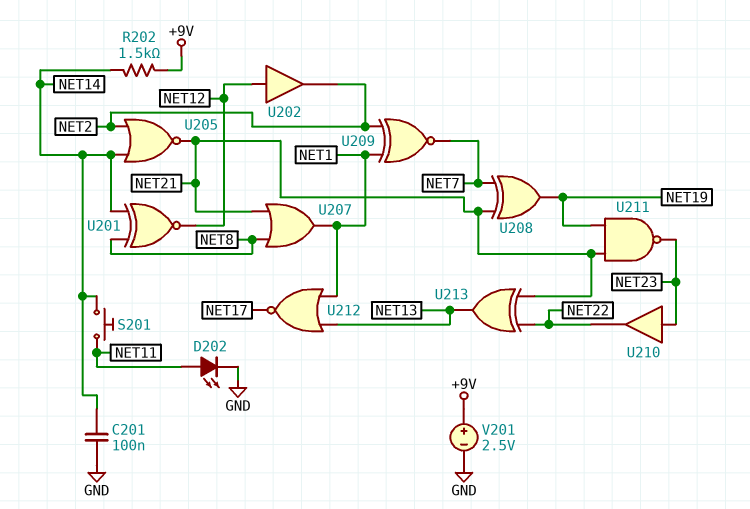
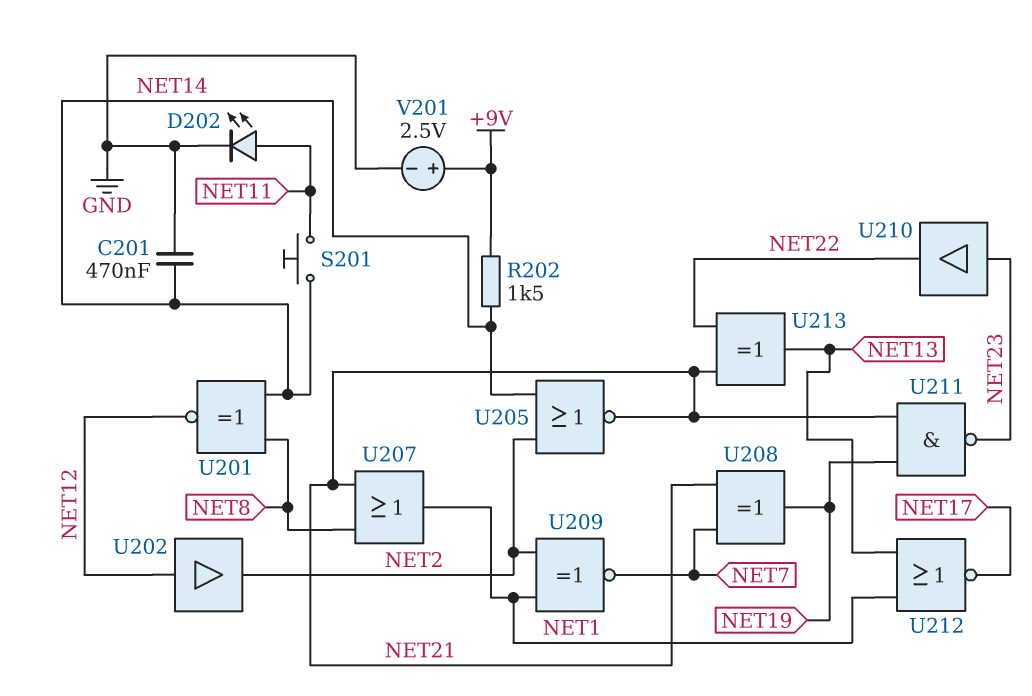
C201: 100nF (GND, NET14) -> 470nF (GND, NET14)

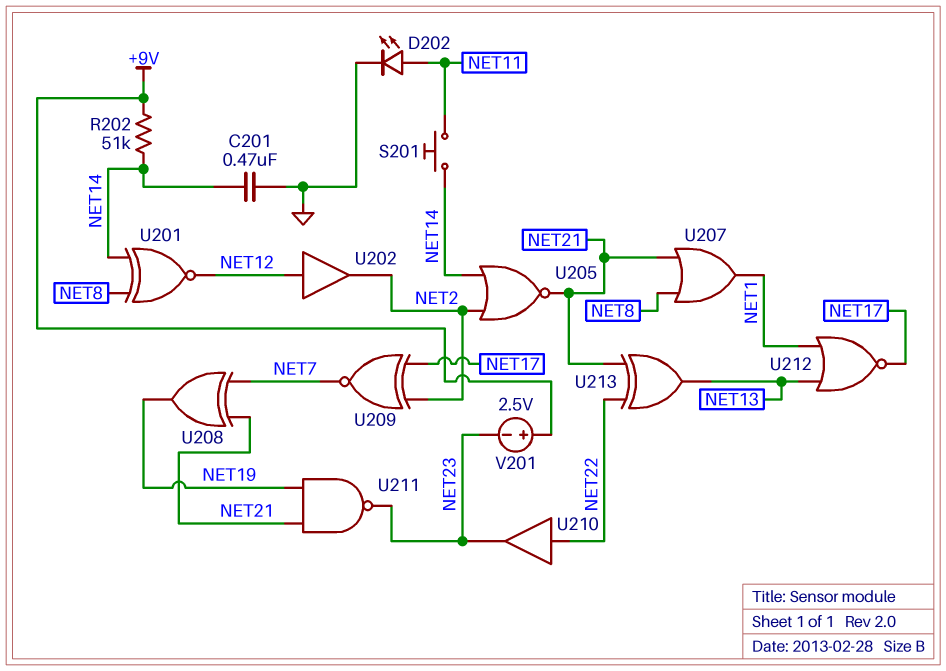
R202: 1.5k (+9V, NET14) -> 51k (+9V, NET14)
U209: XNOR (in NET1, in NET2, out NET7) -> XNOR (in NET2, in NET17, out NET7)
U210: buffer (in NET23, out NET22) -> buffer (in NET22, out NET23)
V201: 2.5V (plus +9V, minus GND) -> 2.5V (plus +9V, minus NET23)

